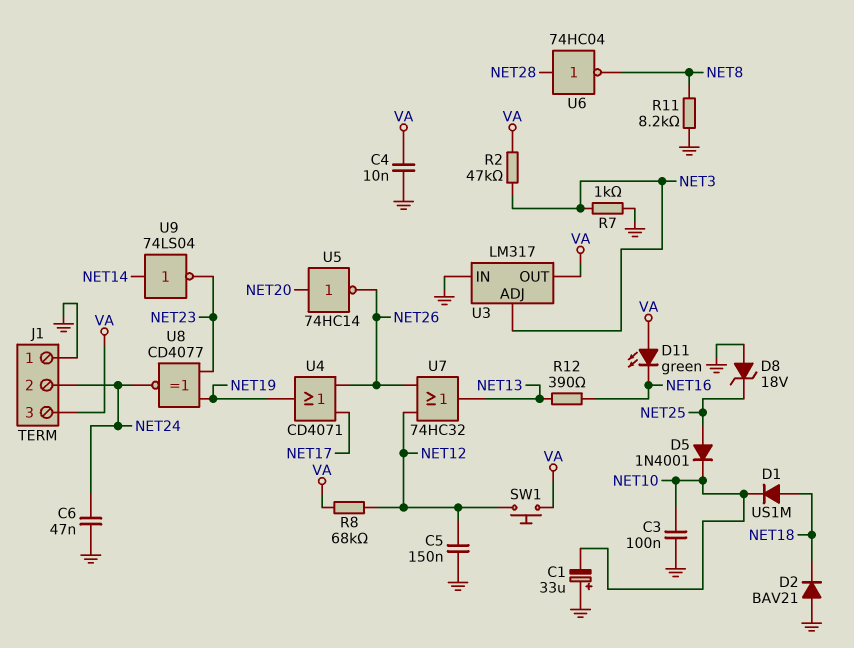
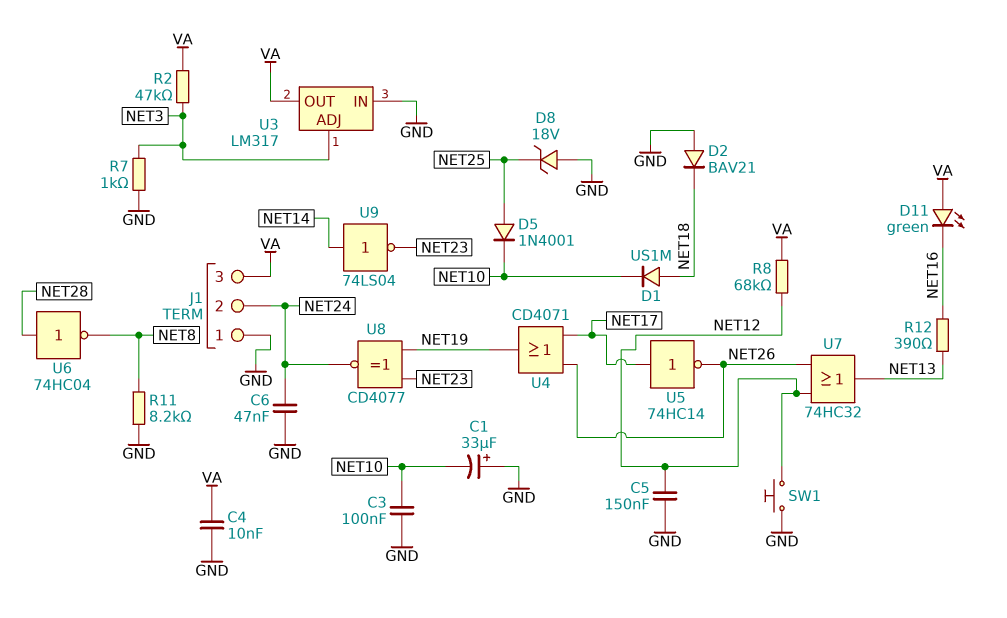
SW1: button (NET12, VA) -> button (GND, NET12)
U5: NOT 74HC14 (in NET20, out NET26) -> NOT 74HC14 (in NET17, out NET26)

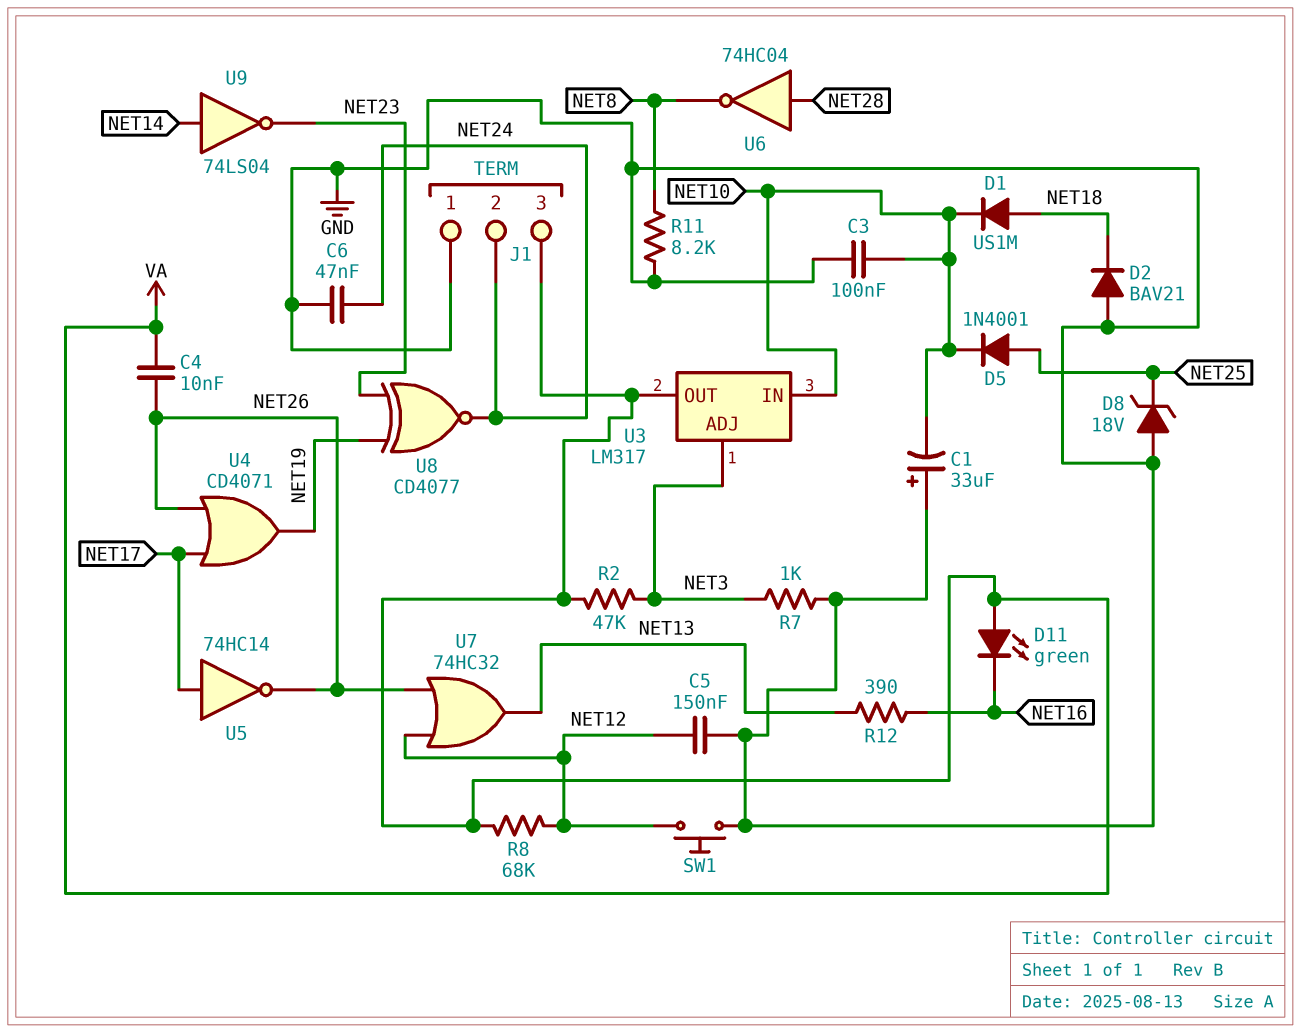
C4: 10nF (GND, VA) -> 10nF (NET26, VA)
U3 pin IN: GND -> NET10

